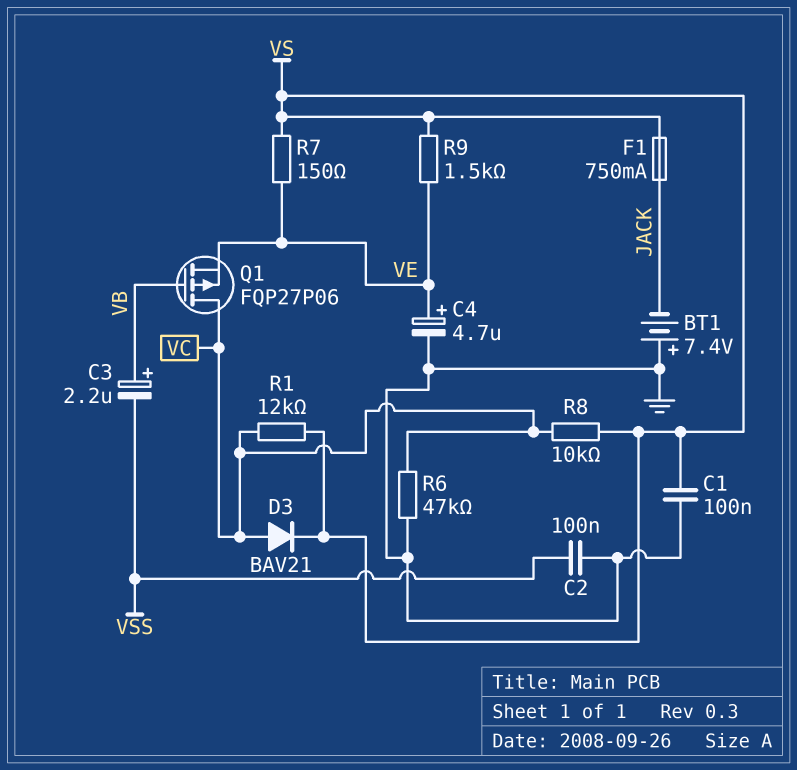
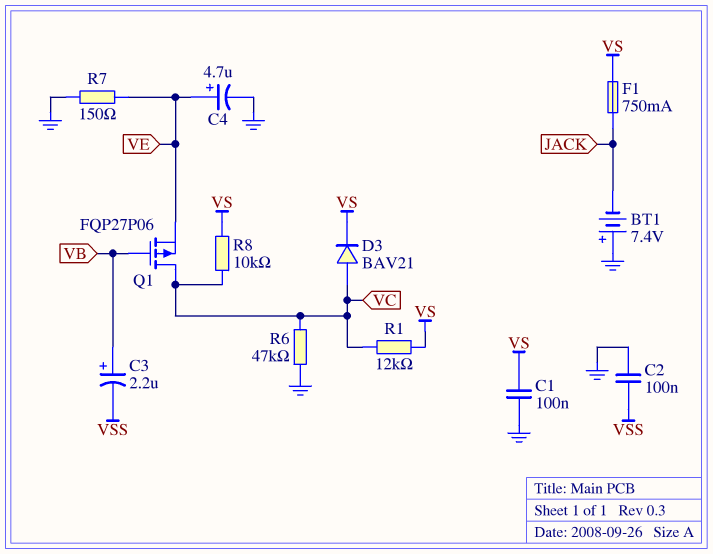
R7: 150 (VE, VS) -> 150 (GND, VE)
R9: 1.5k (VE, VS) -> none

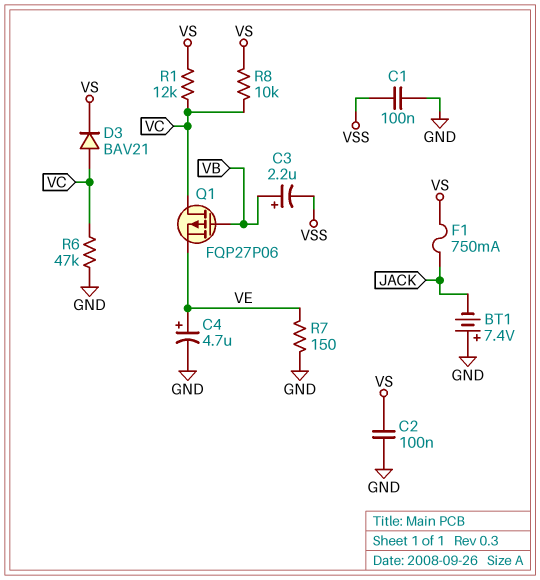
C1: 100nF (GND, VS) -> 100nF (GND, VSS)
C2: 100nF (GND, VSS) -> 100nF (GND, VS)

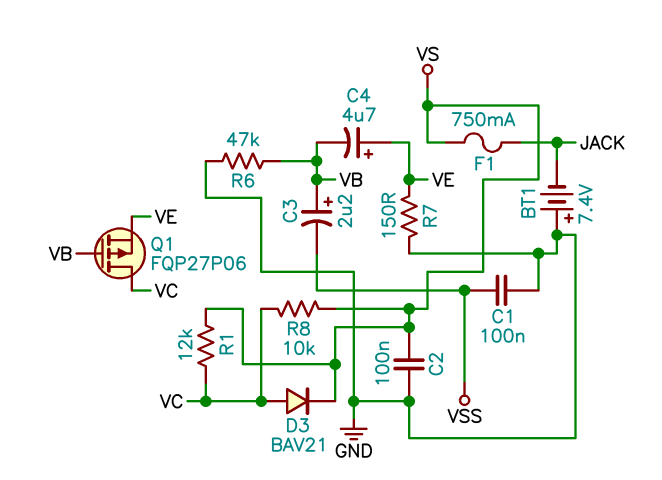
C4: 4.7uF (plus VE, minus GND) -> 4.7uF (plus VE, minus VB)
R6: 47k (GND, VC) -> 47k (GND, VB)

